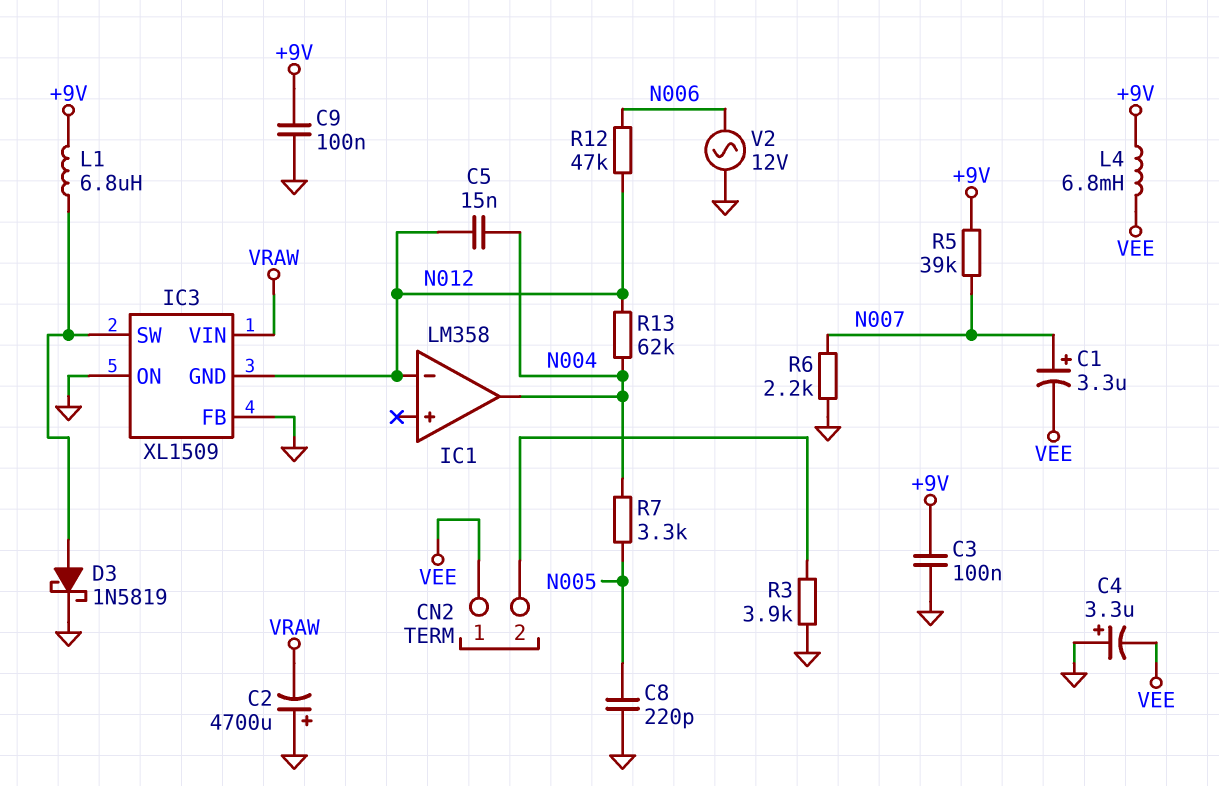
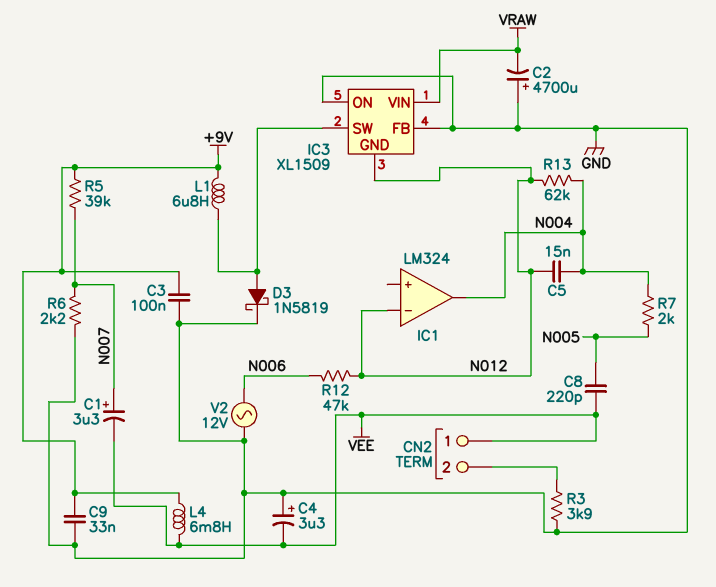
C8: 220pF (GND, N005) -> 220pF (N005, VEE)
C9: 100nF (+9V, GND) -> 33nF (+9V, GND)
IC1: LM358 -> LM324
R7: 3.3k (N004, N005) -> 2k (N004, N005)

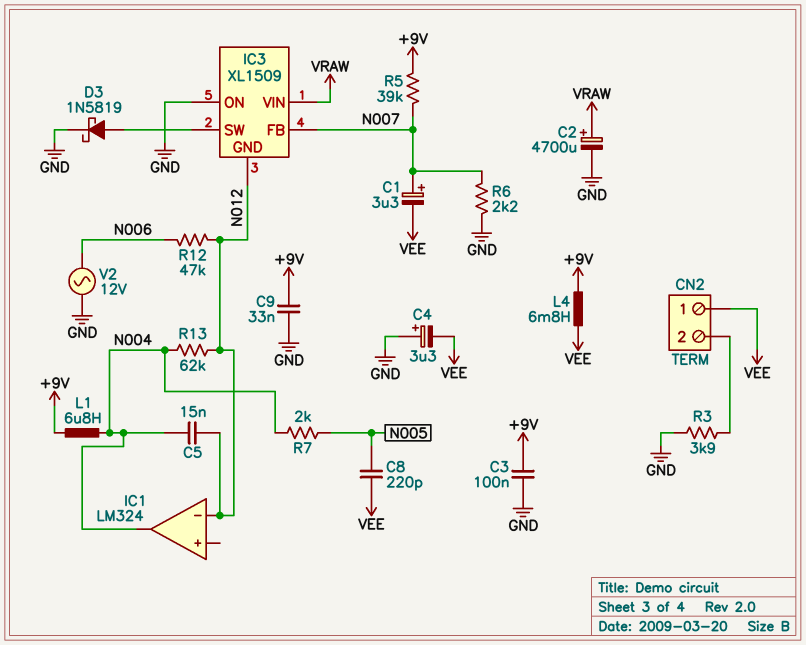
C2: 4700uF (plus GND, minus VRAW) -> 4700uF (plus VRAW, minus GND)
IC3 pin FB: GND -> N007
L1: 6.8uH (+9V, IC3/SW) -> 6.8uH (+9V, N004)

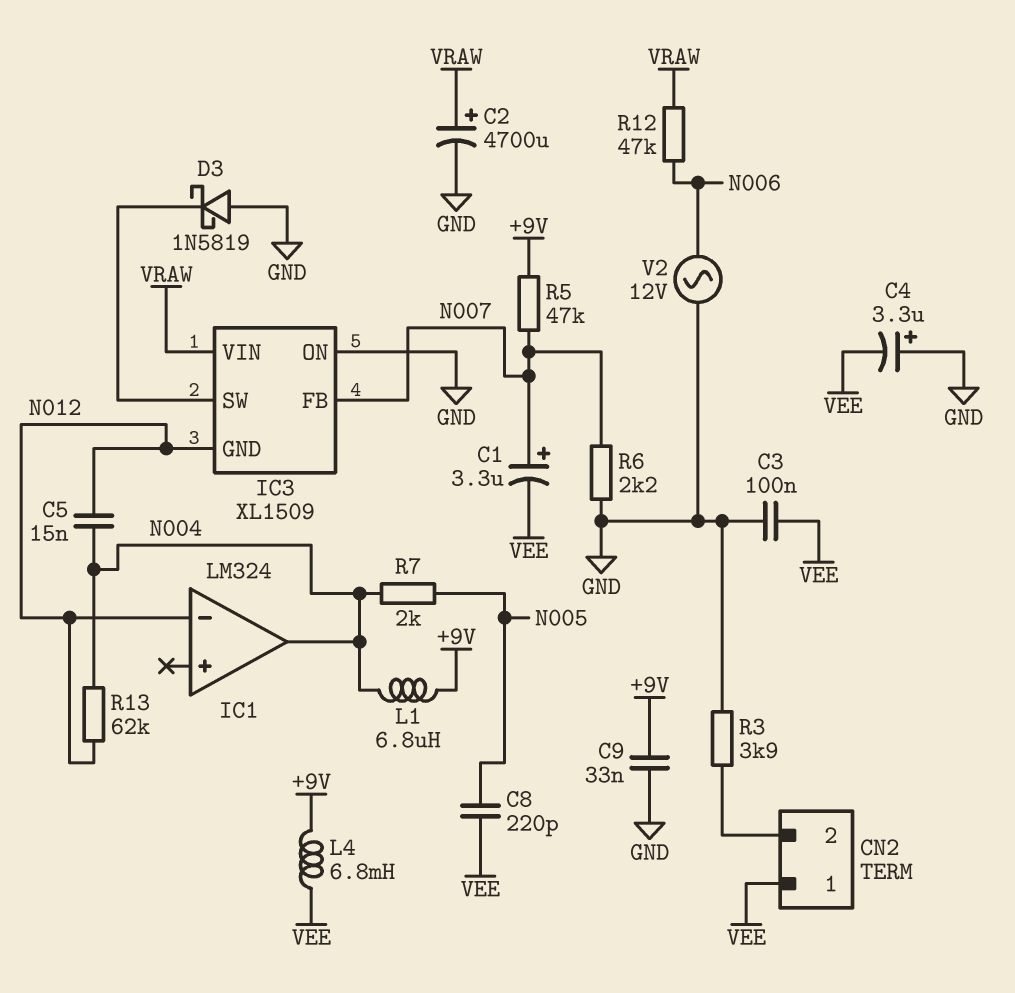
C3: 100nF (+9V, GND) -> 100nF (GND, VEE)
D3: schottky 1N5819 (A IC3/SW, K GND) -> schottky 1N5819 (A GND, K IC3/SW)
R5: 39k (+9V, N007) -> 47k (+9V, N007)
R12: 47k (N006, N012) -> 47k (N006, VRAW)

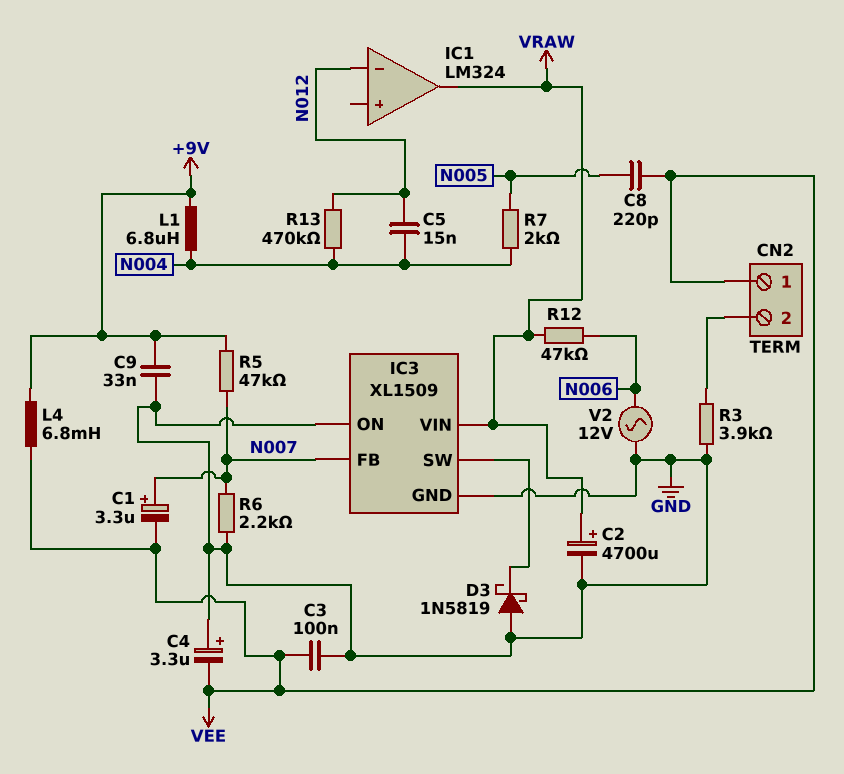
IC1 pin out: N004 -> VRAW
IC3 pin GND: N012 -> GND
R13: 62k (N004, N012) -> 470k (N004, N012)

